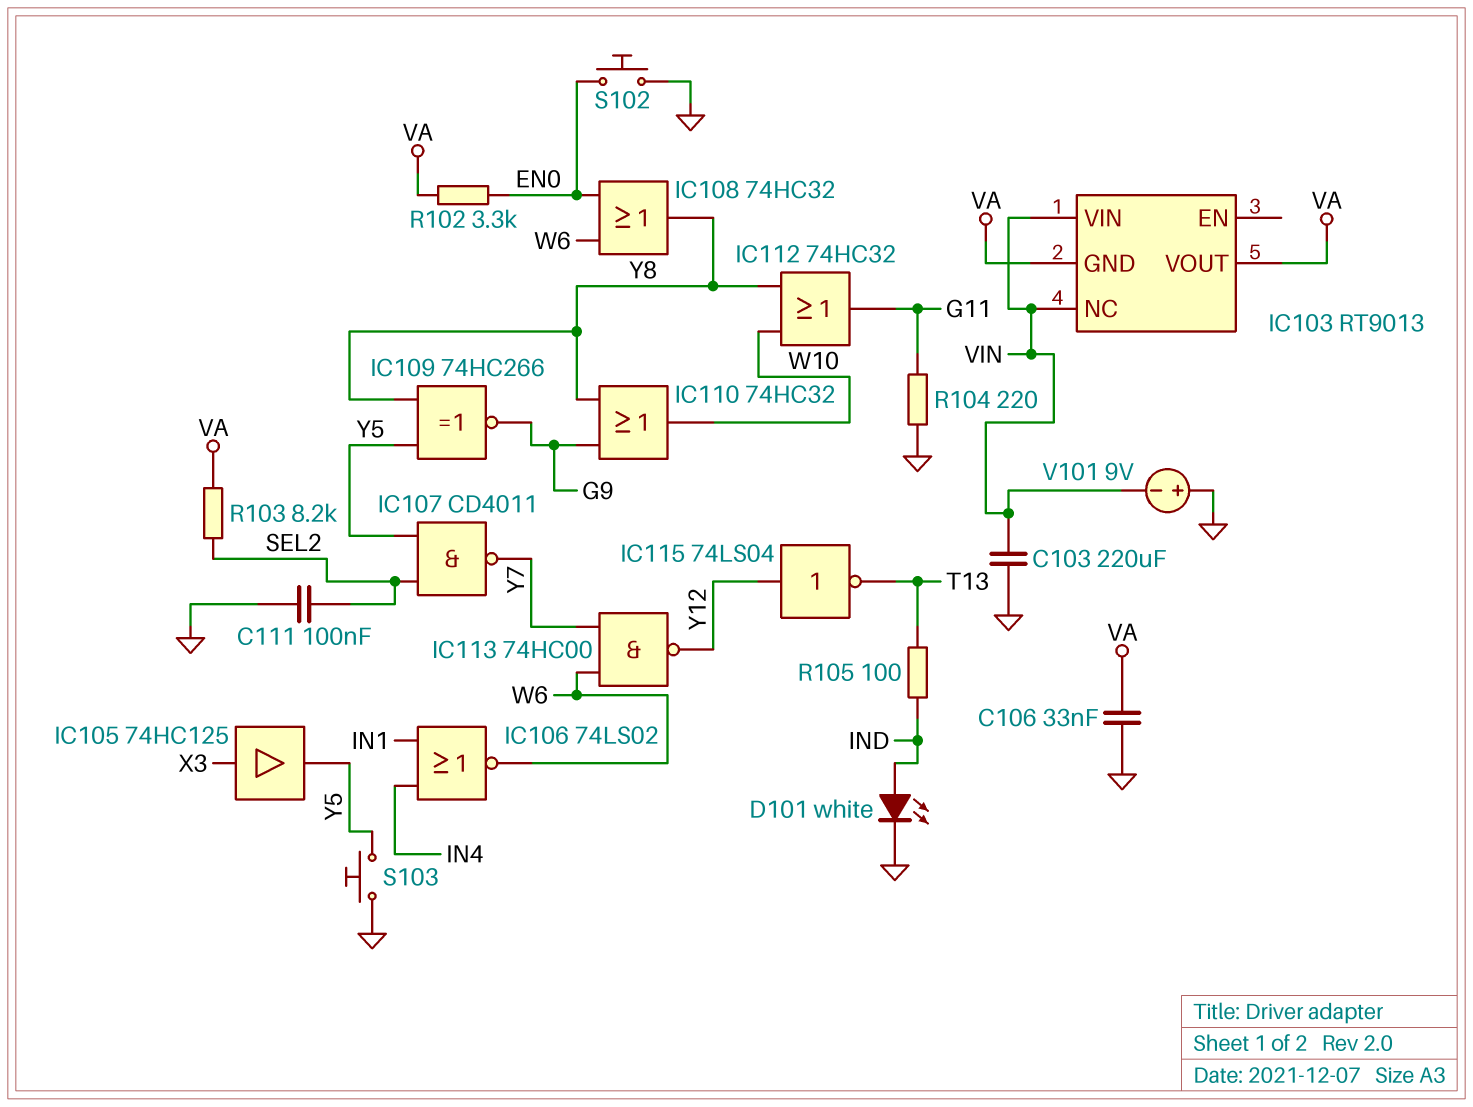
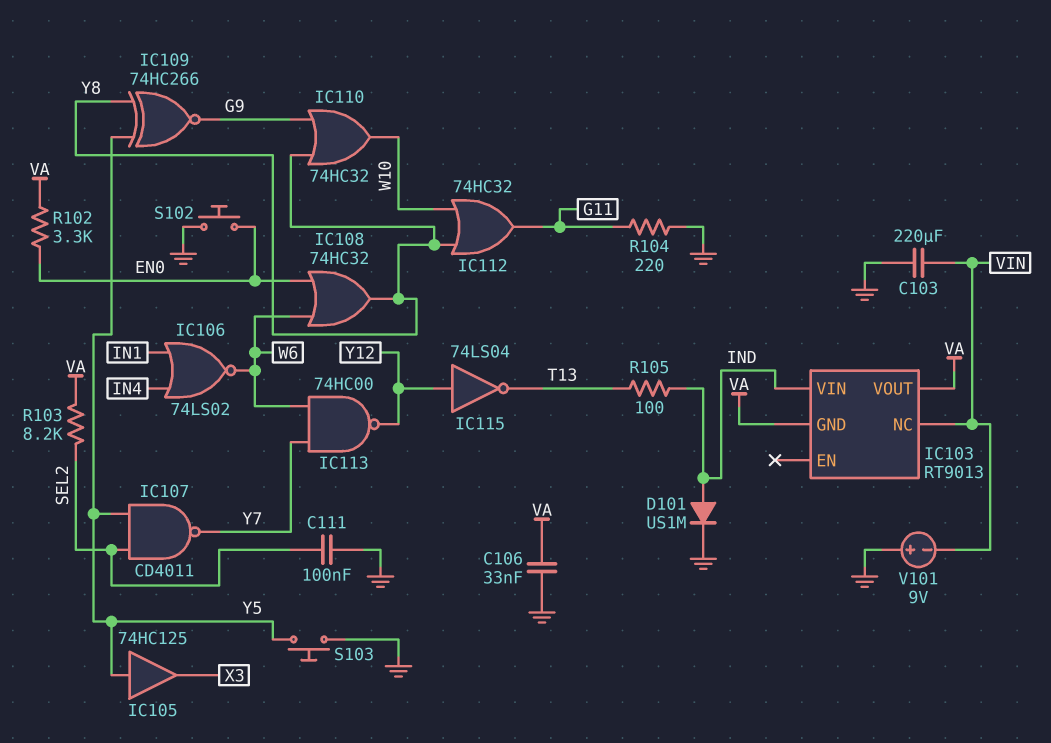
D101: LED white (A IND, K GND) -> diode US1M (A IND, K GND)
IC103 pin VIN: VIN -> IND
IC105: buffer 74HC125 (in X3, out Y5) -> buffer 74HC125 (in Y5, out X3)

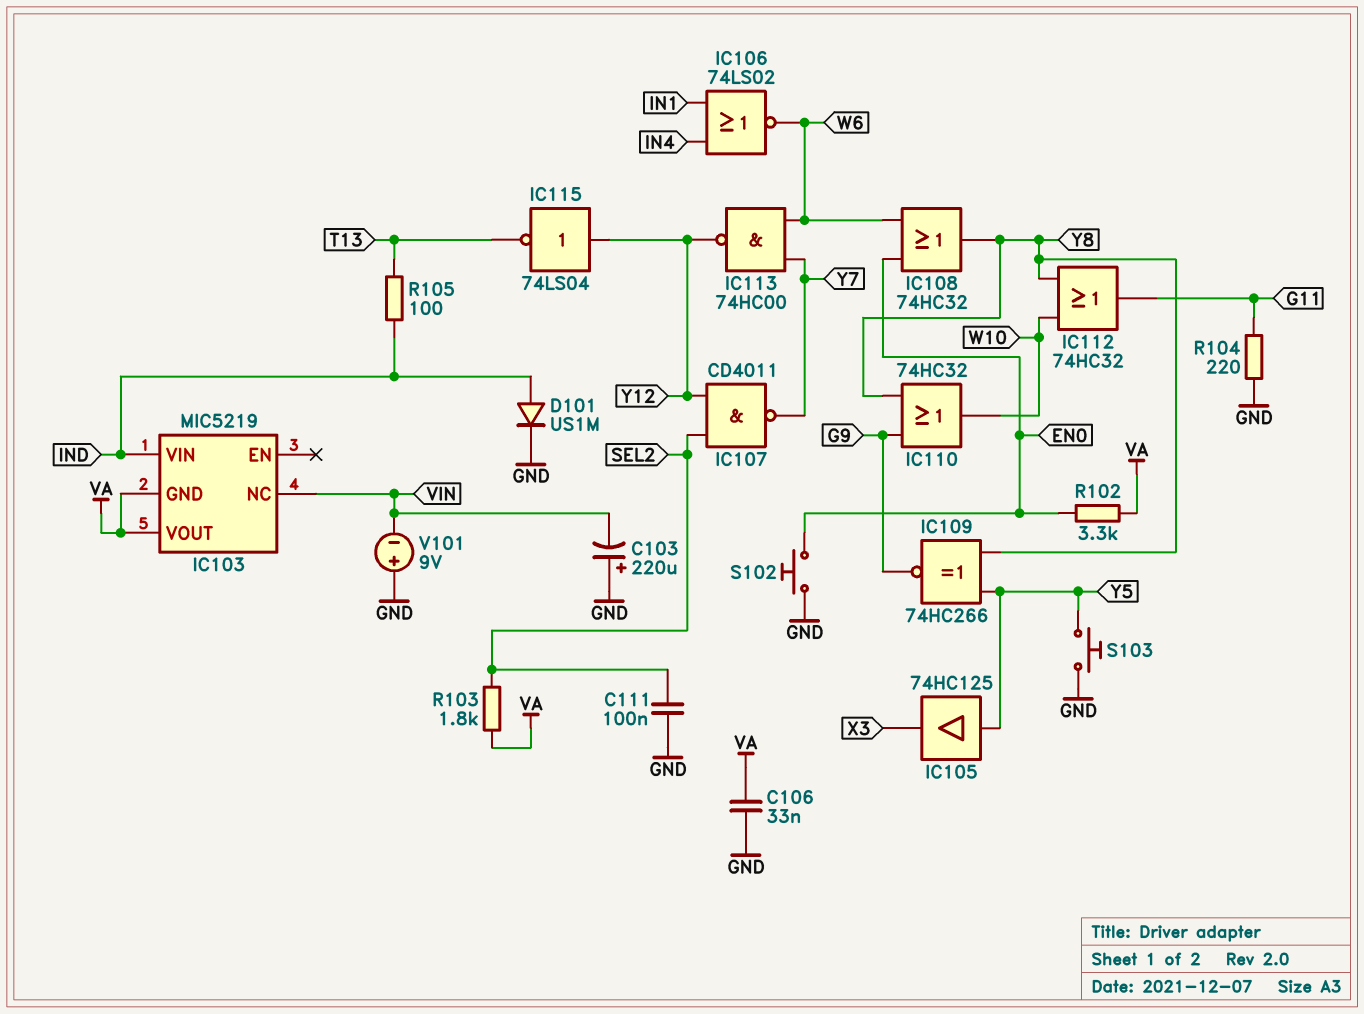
C103: 220uF (GND, VIN) -> 220uF (plus GND, minus VIN)
IC103: RT9013 -> MIC5219
IC107: NAND CD4011 (in SEL2, in Y5, out Y7) -> NAND CD4011 (in SEL2, in Y12, out Y7)
R103: 8.2k (SEL2, VA) -> 1.8k (SEL2, VA)

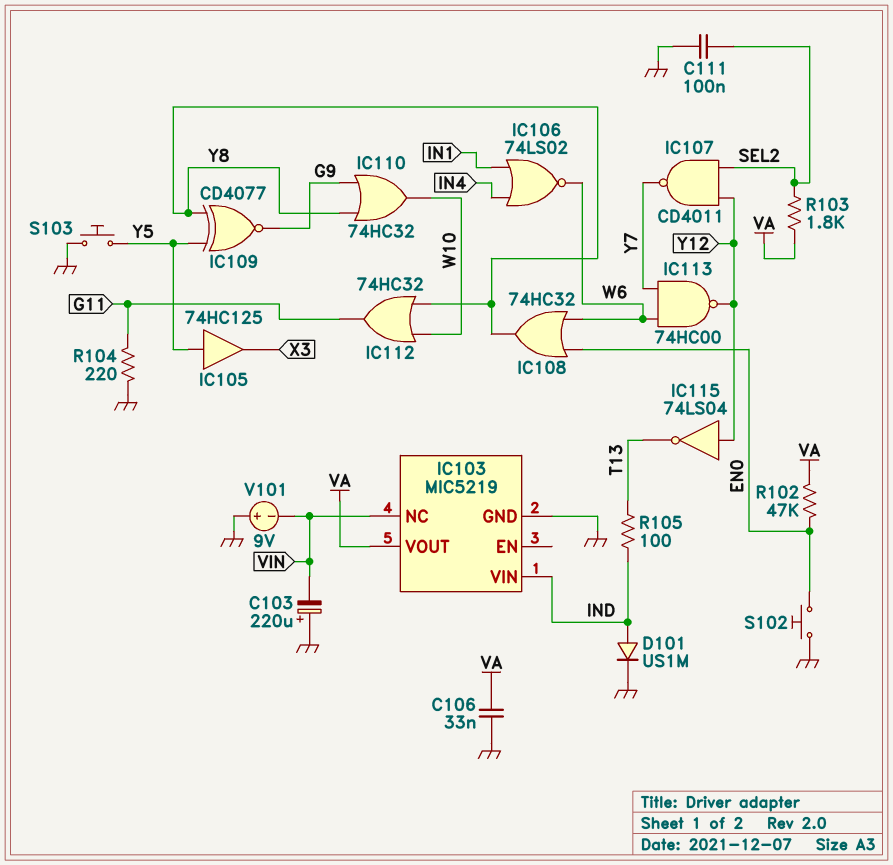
IC103 pin GND: VA -> GND
IC109: XNOR 74HC266 (in Y5, in Y8, out G9) -> XNOR CD4077 (in Y5, in Y8, out G9)
R102: 3.3k (EN0, VA) -> 47k (EN0, VA)

